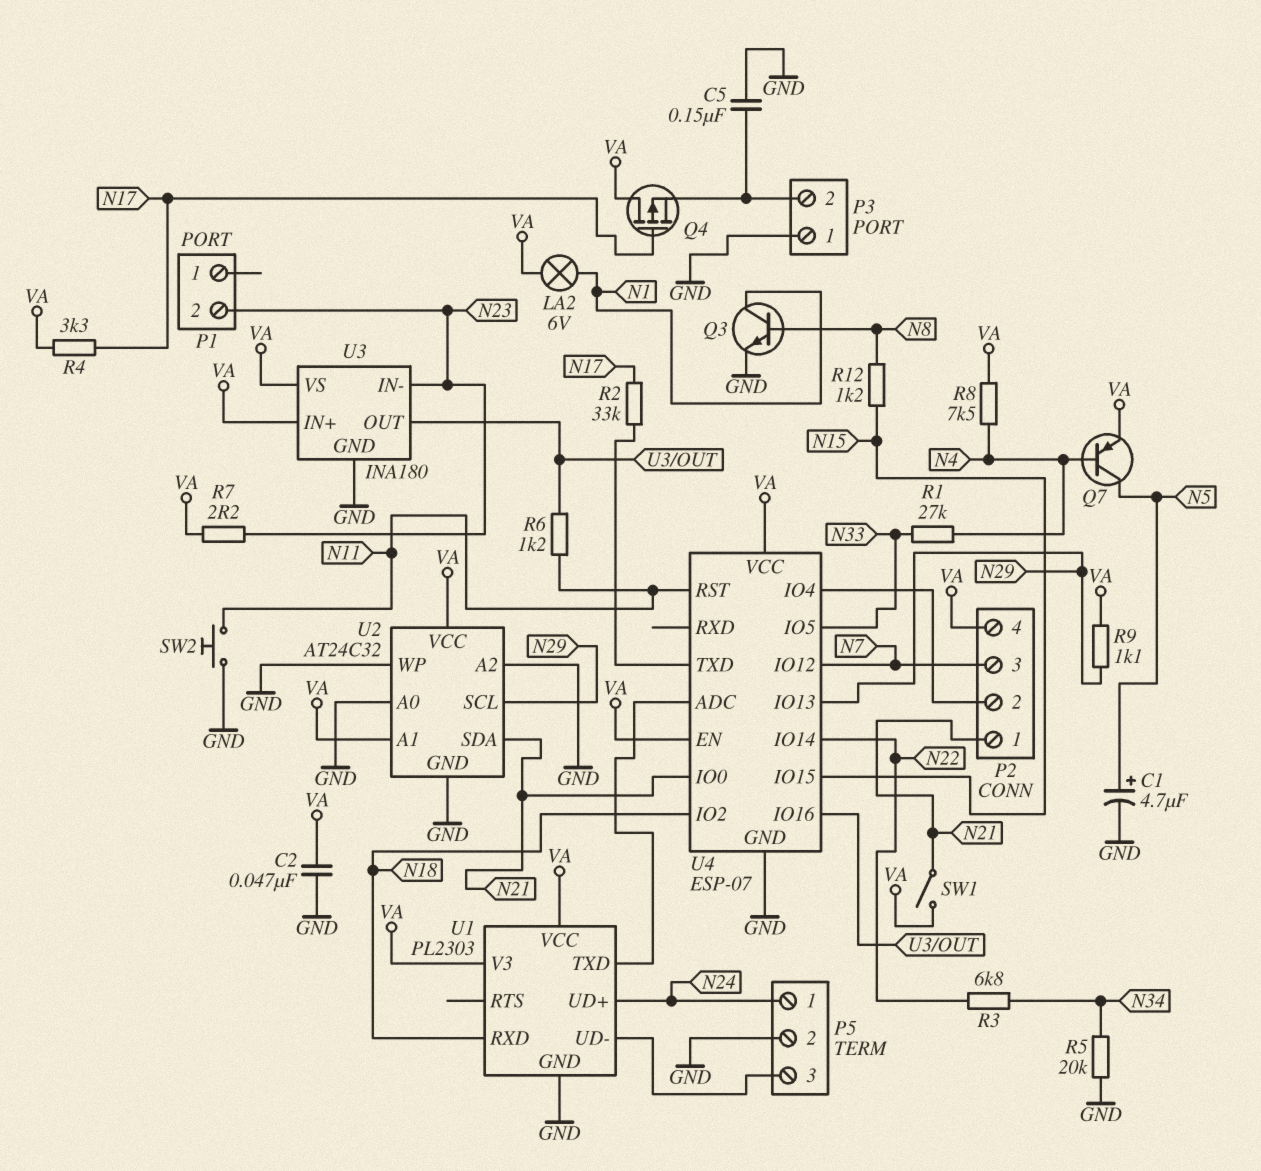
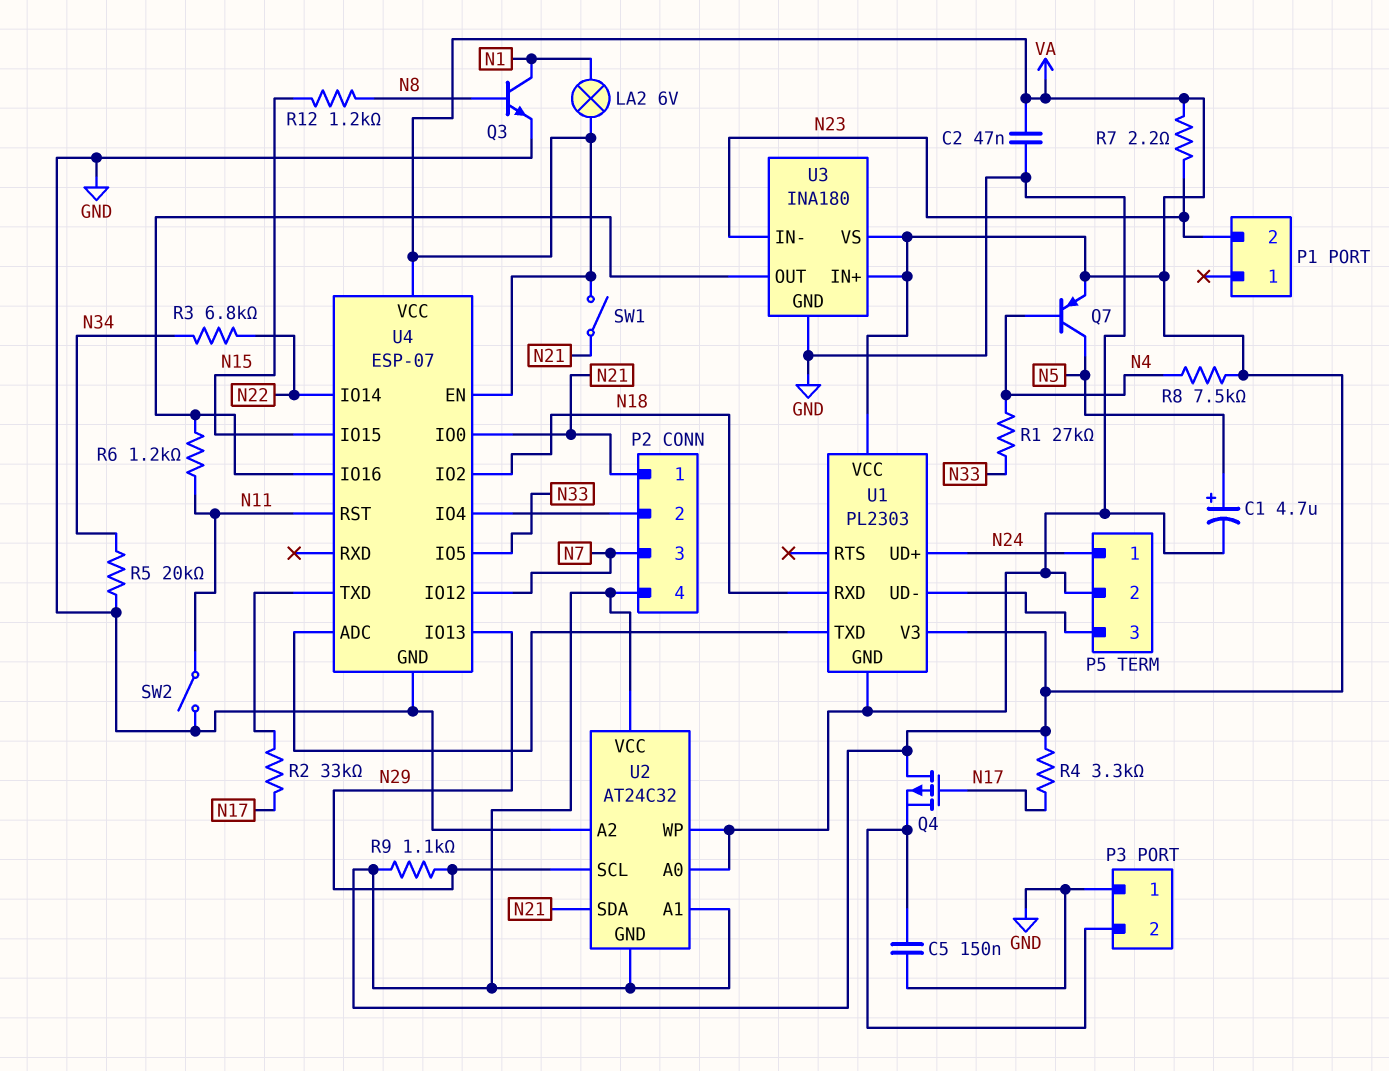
SW2: button (GND, N11) -> switch (GND, N11)
U2 pin GND: GND -> VA

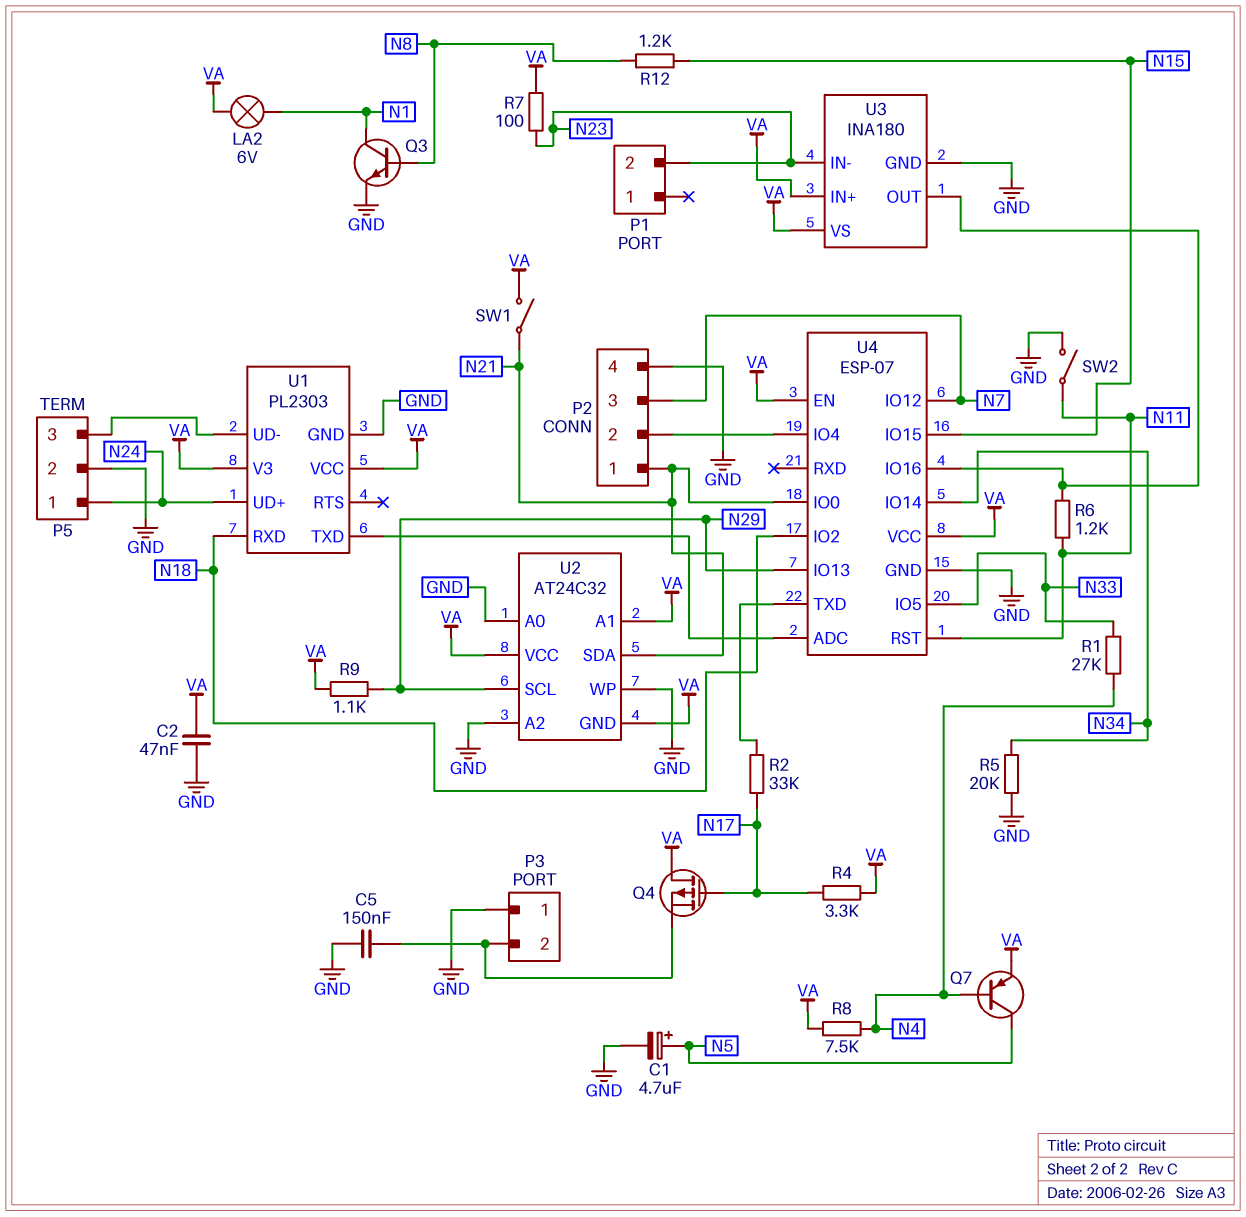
P2 pin 4: VA -> GND
R3: 6.8k (N22, N34) -> none
R7: 2.2 (N23, VA) -> 100 (N23, VA)
U4 pin IO14: N22 -> N34

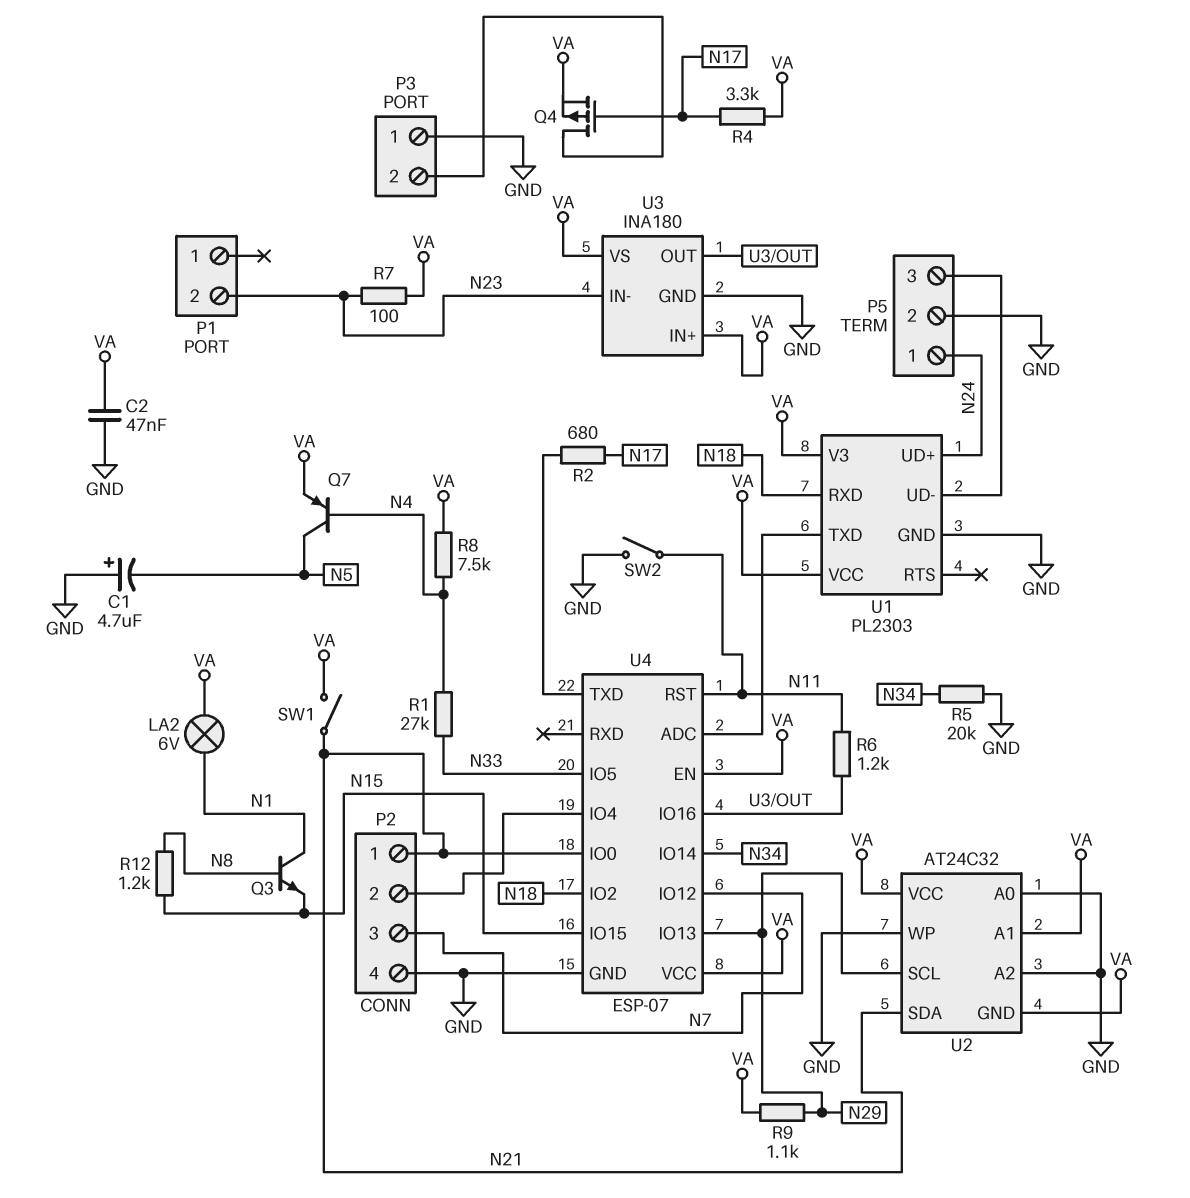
C1: 4.7uF (plus N5, minus GND) -> 4.7uF (plus GND, minus N5)
C5: 150nF (GND, P3/2) -> none
Q3: NPN (B N8, C N1, E GND) -> NPN (B N8, C N1, E N15)
Q4: PMOS (G N17, D VA, S P3/2) -> PMOS (G N17, D P3/2, S VA)
R2: 33k (N17, U4/TXD) -> 680 (N17, U4/TXD)

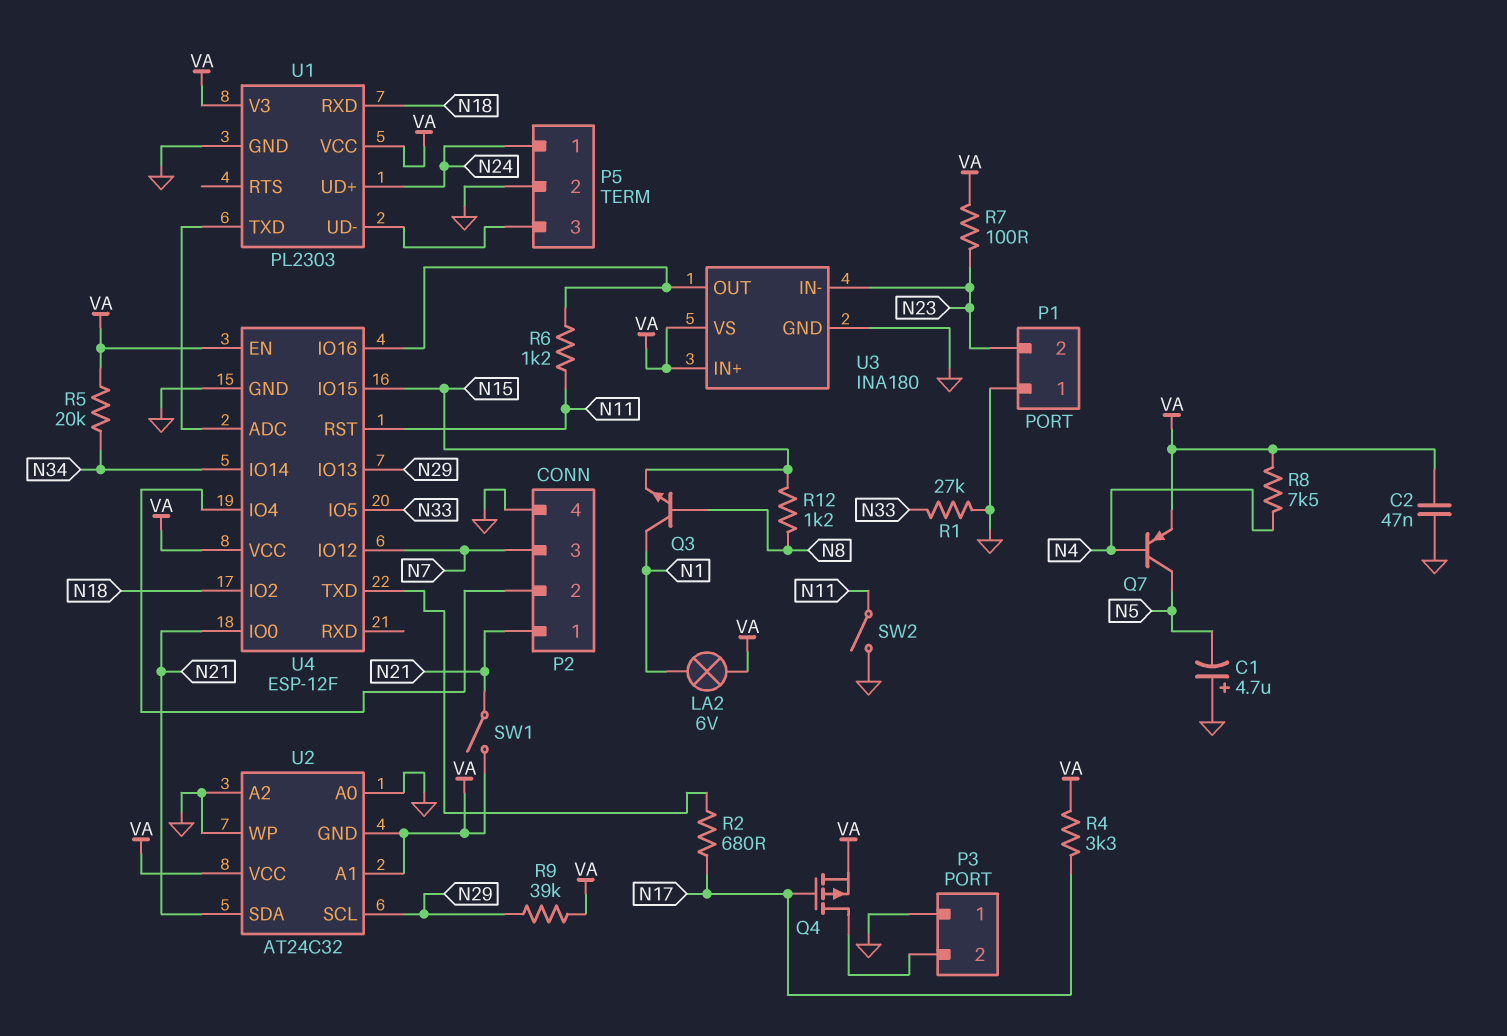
P1 pin 1: none -> GND
R1: 27k (N4, N33) -> 27k (GND, N33)
R5: 20k (GND, N34) -> 20k (N34, VA)
R9: 1.1k (N29, VA) -> 39k (N29, VA)
U4: ESP-07 -> ESP-12F

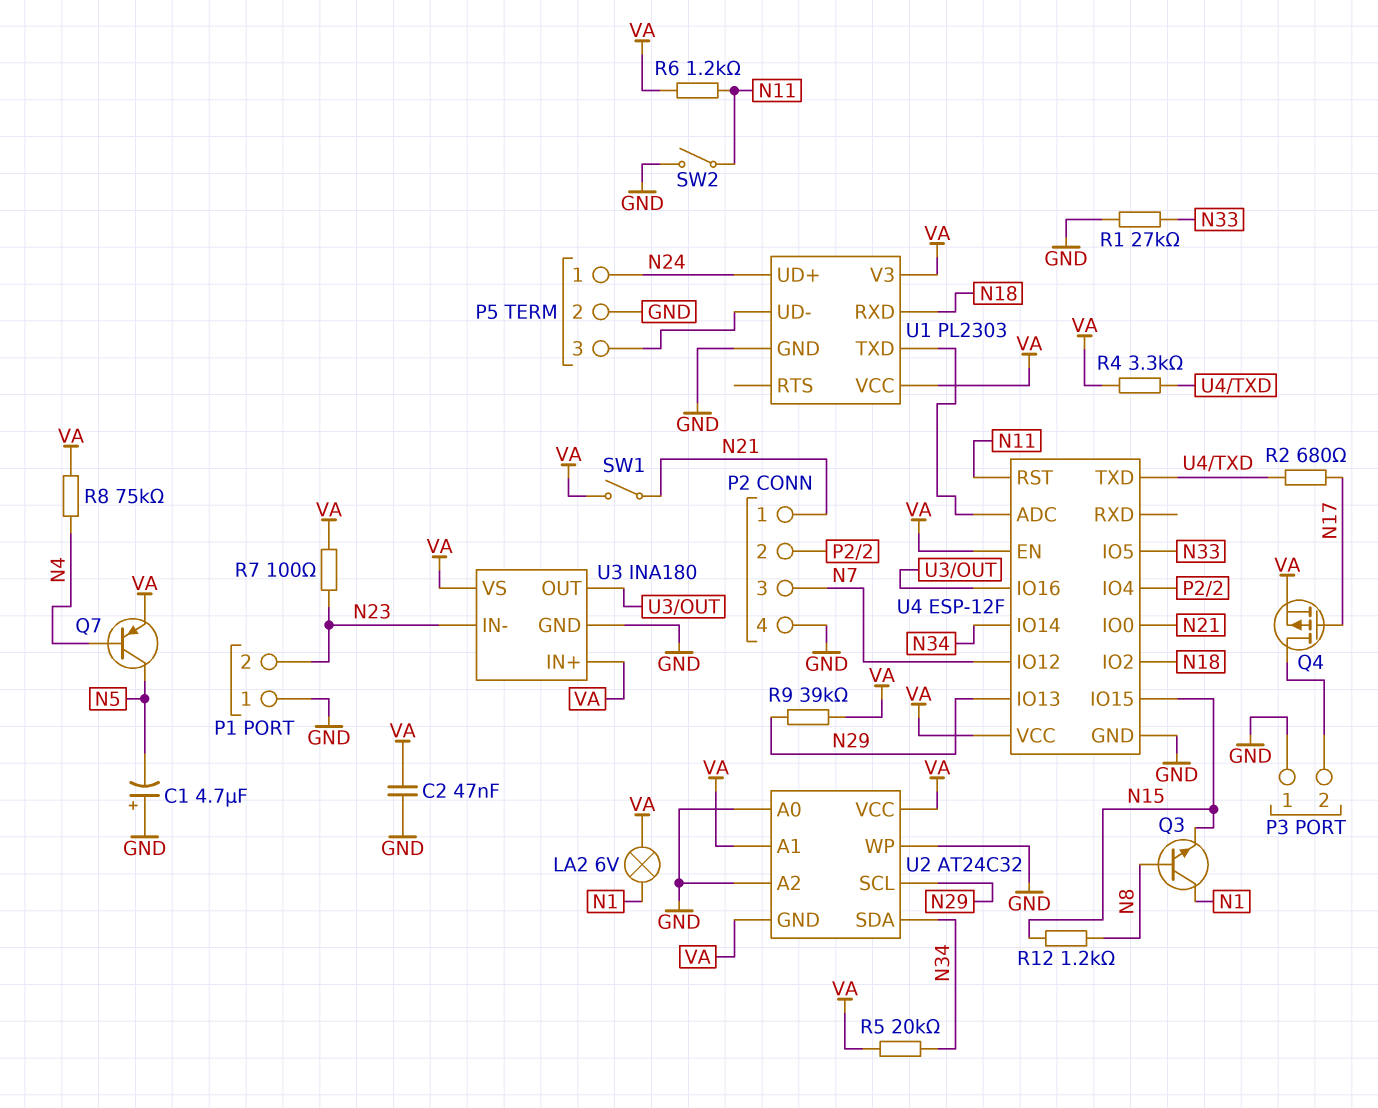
R4: 3.3k (N17, VA) -> 3.3k (U4/TXD, VA)
R6: 1.2k (N11, U3/OUT) -> 1.2k (N11, VA)
R8: 7.5k (N4, VA) -> 75k (N4, VA)
U2 pin SDA: N21 -> N34

